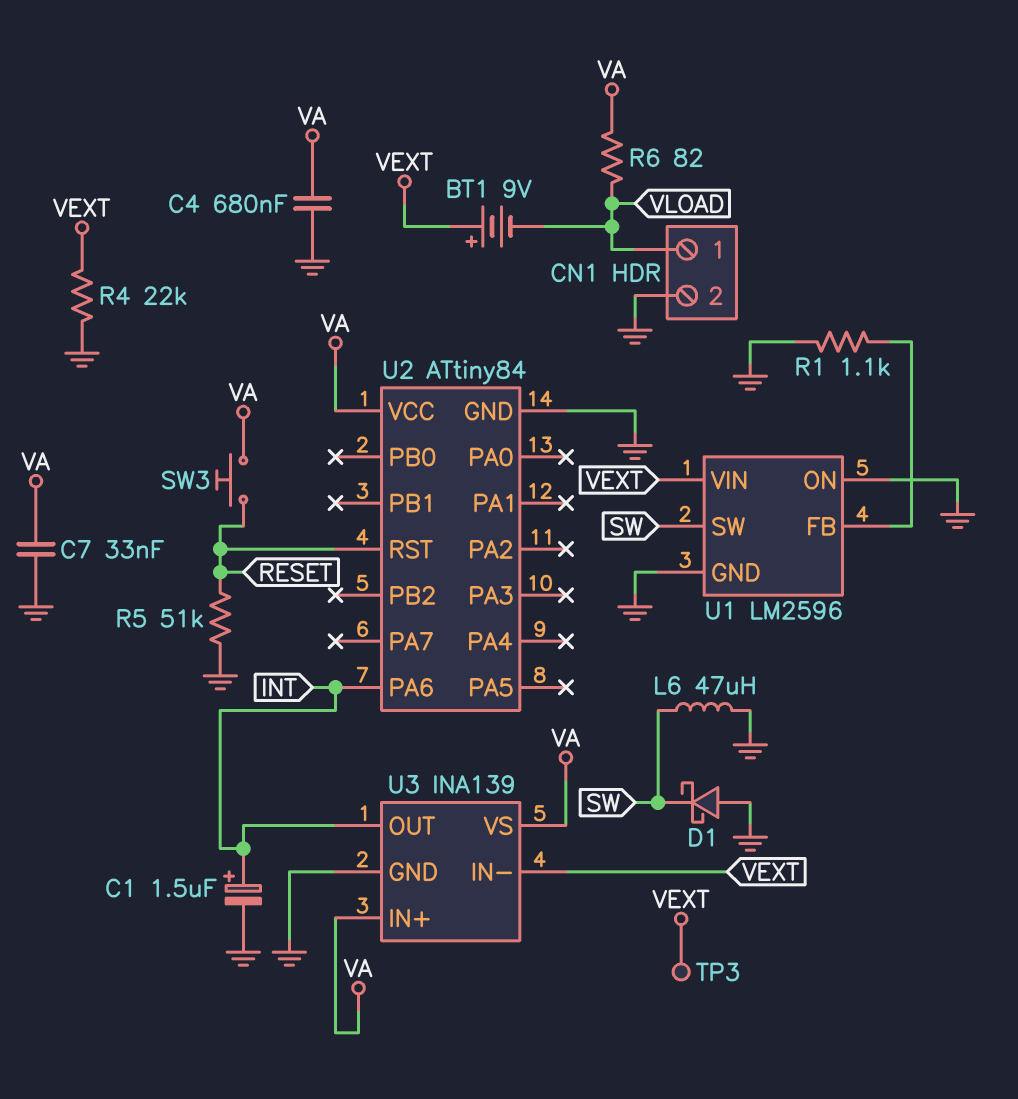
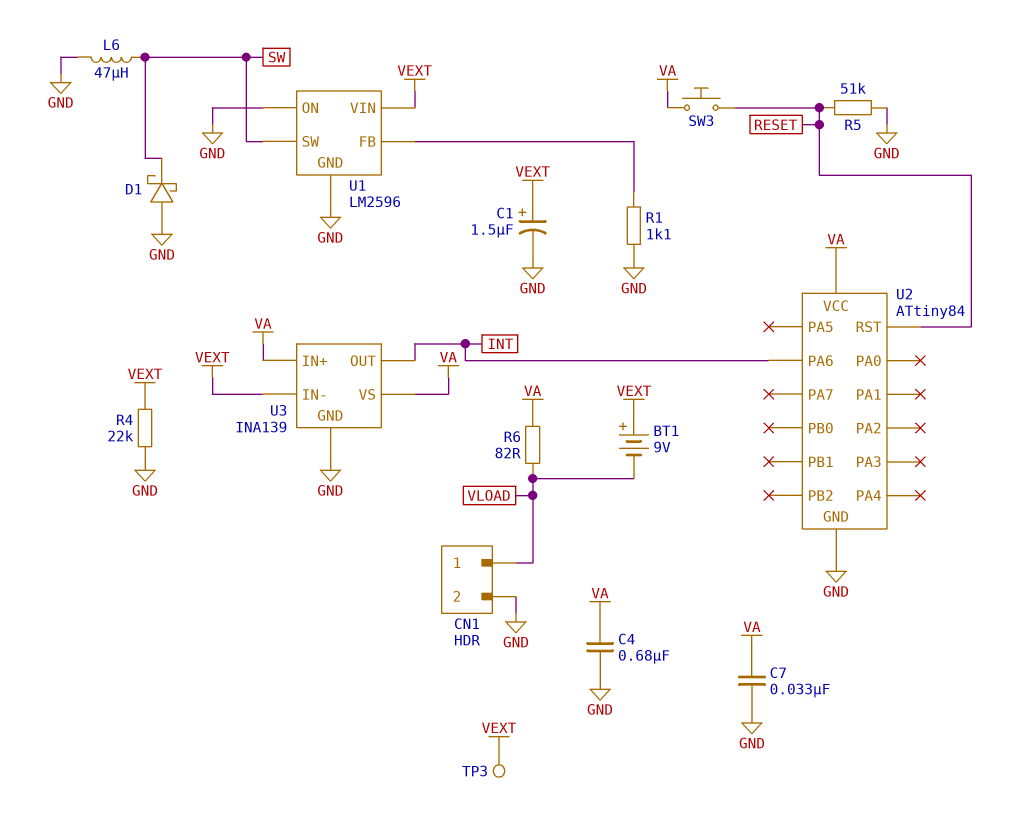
C1: 1.5uF (plus INT, minus GND) -> 1.5uF (plus VEXT, minus GND)

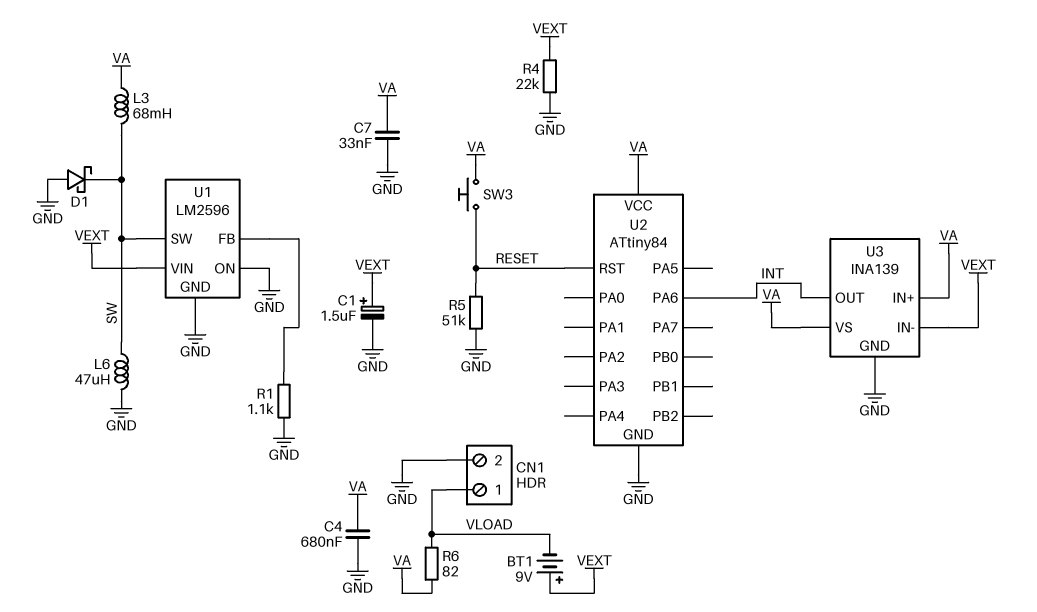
L3: none -> 68mH (SW, VA)
TP3: test point (VEXT) -> none

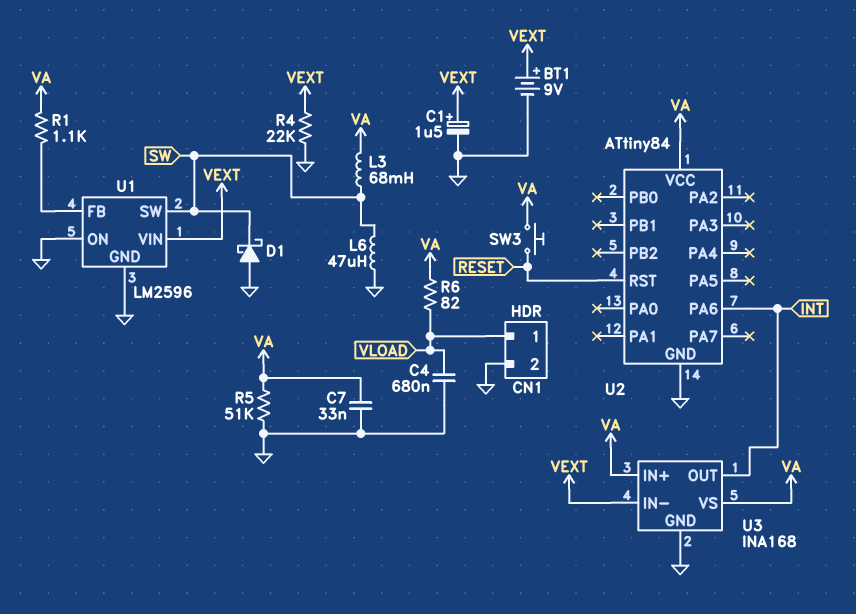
BT1: 9V (plus VEXT, minus VLOAD) -> 9V (plus VEXT, minus GND)
C4: 680nF (GND, VA) -> 680nF (GND, VLOAD)
R1: 1.1k (GND, U1/FB) -> 1.1k (U1/FB, VA)
R5: 51k (GND, RESET) -> 51k (GND, VA)
U3: INA139 -> INA168

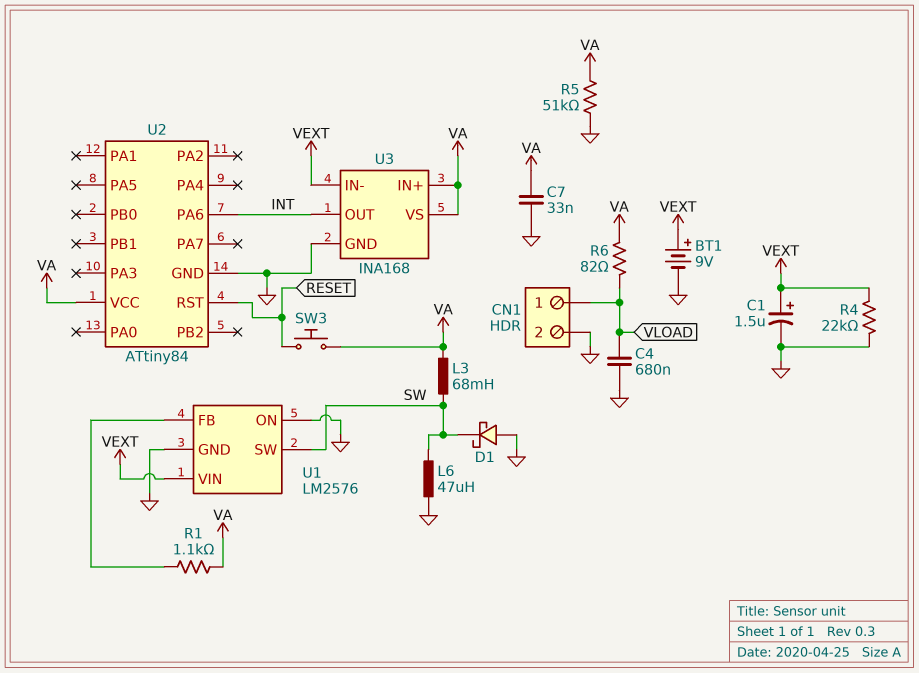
U1: LM2596 -> LM2576

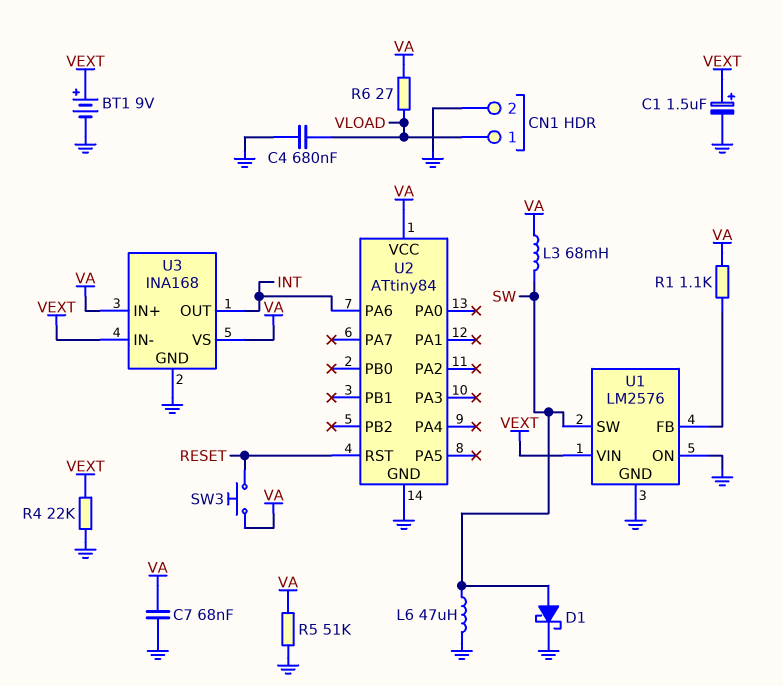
C7: 33nF (GND, VA) -> 68nF (GND, VA)
D1: schottky (A GND, K SW) -> schottky (A SW, K GND)
R6: 82 (VA, VLOAD) -> 27 (VA, VLOAD)

